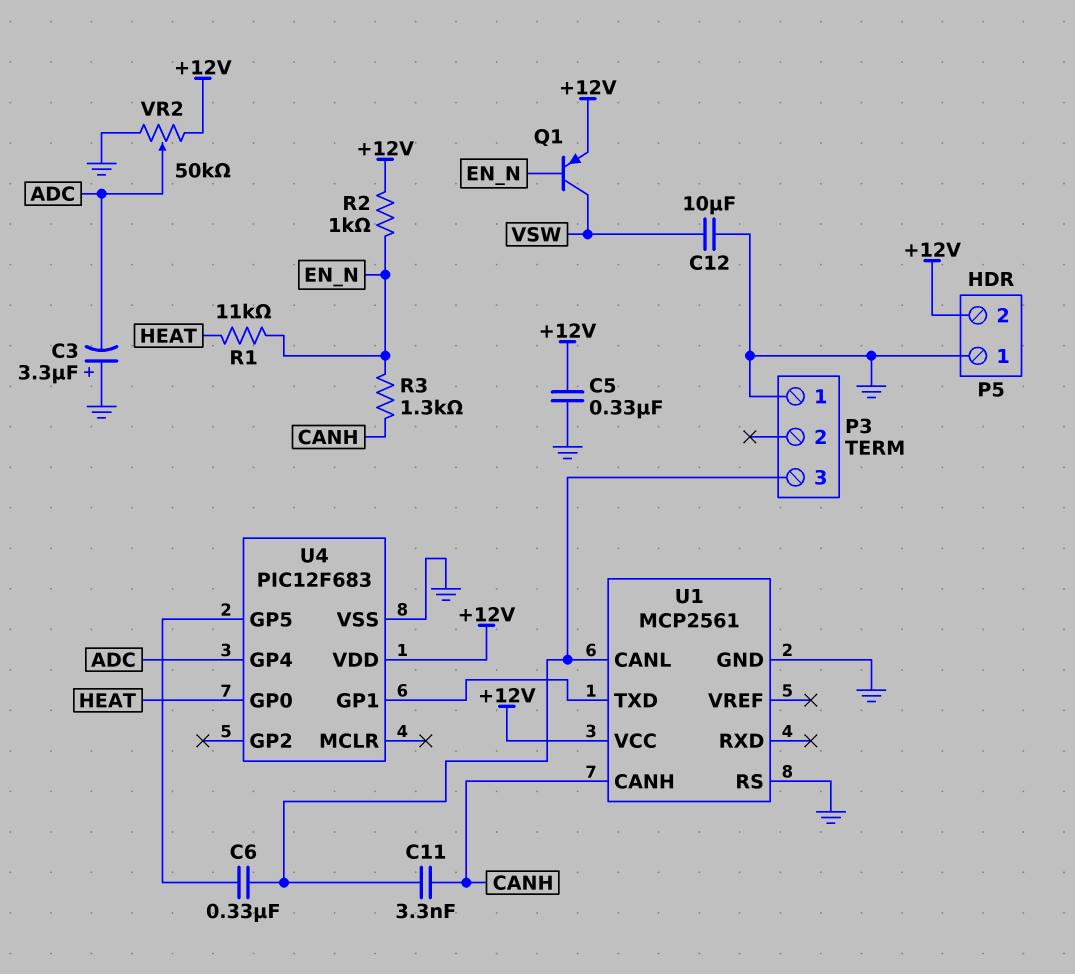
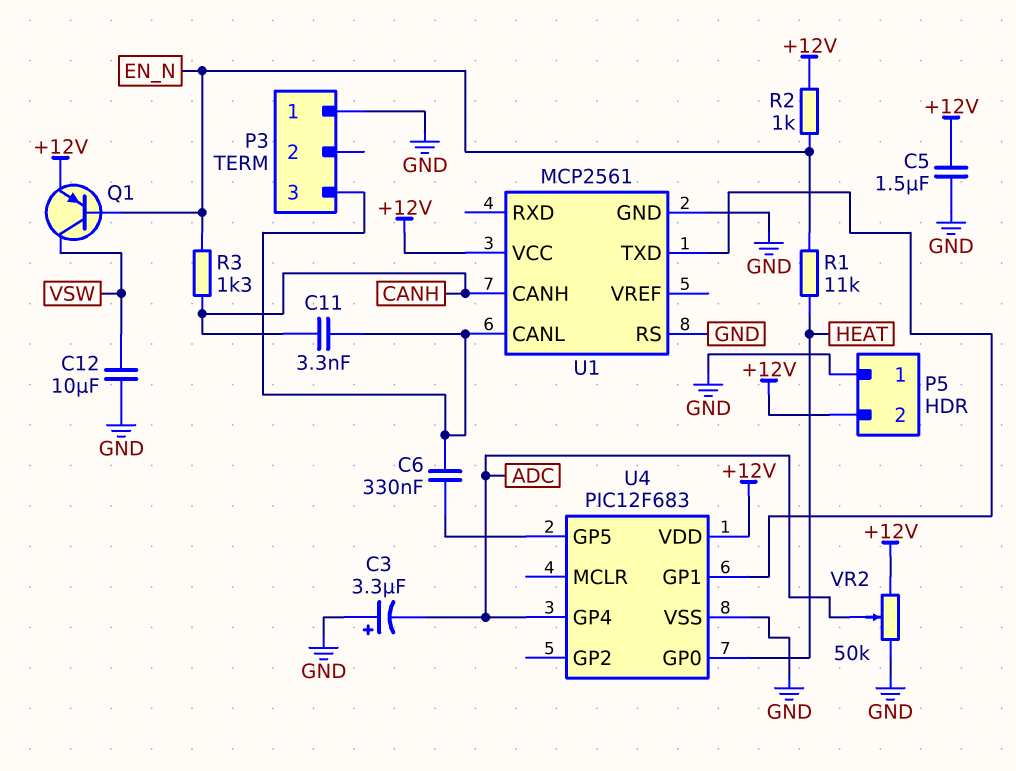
C5: 330nF (+12V, GND) -> 1.5uF (+12V, GND)

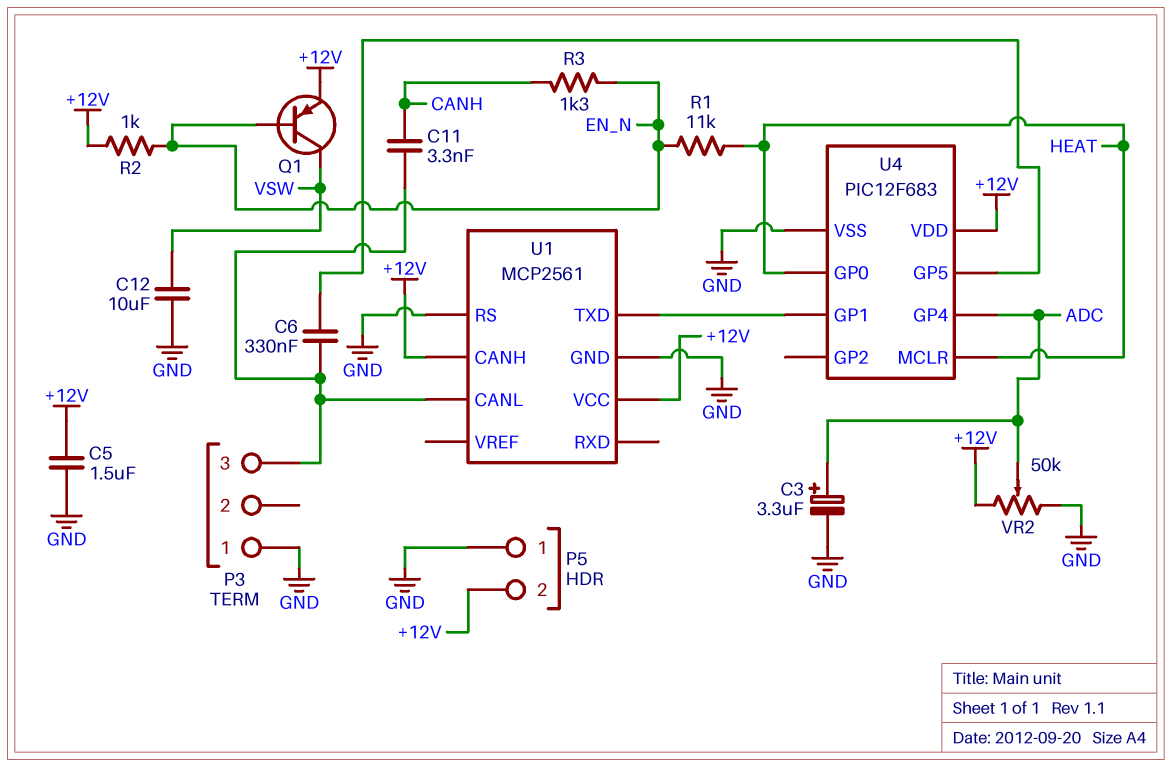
C3: 3.3uF (plus GND, minus ADC) -> 3.3uF (plus ADC, minus GND)
U1 pin CANH: CANH -> +12V
U4 pin MCLR: none -> HEAT

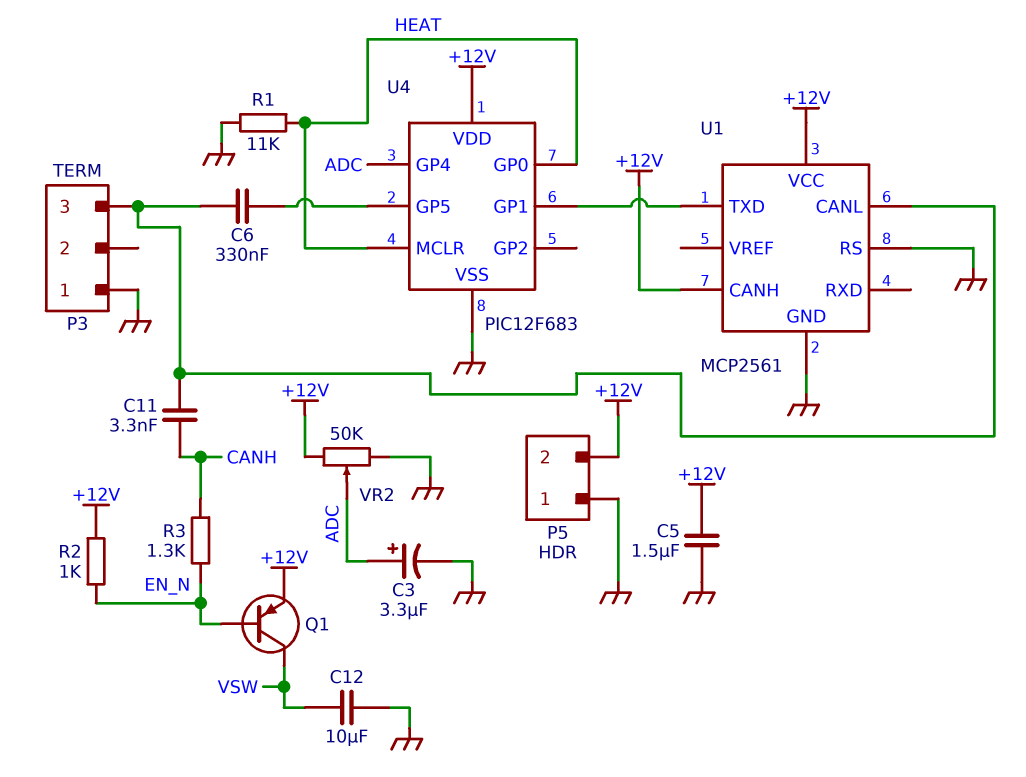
R1: 11k (EN_N, HEAT) -> 11k (GND, HEAT)

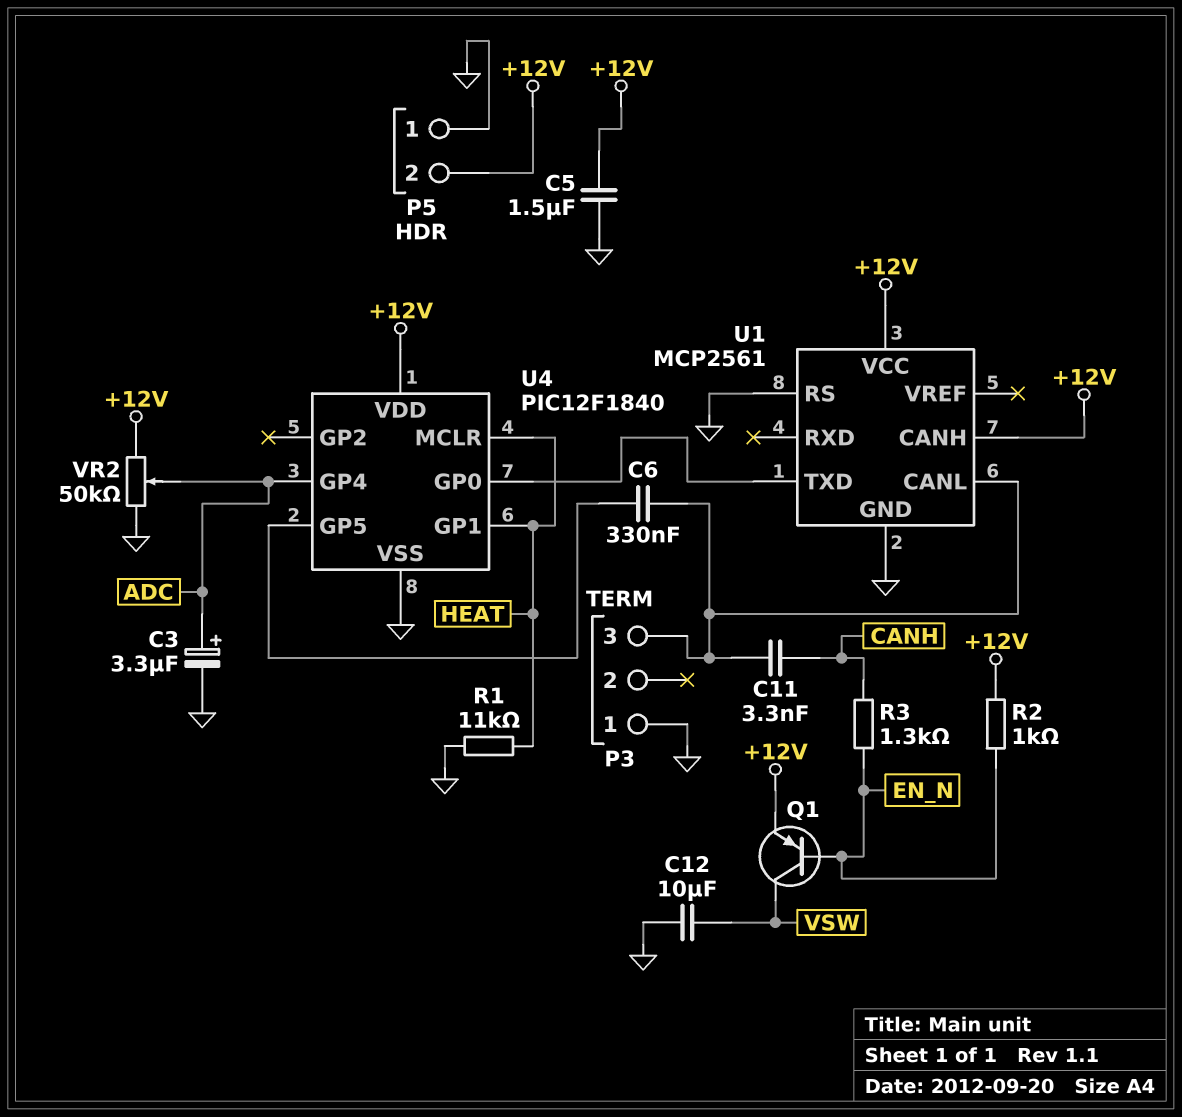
U4: PIC12F683 -> PIC12F1840
U4 pin GP0: HEAT -> U1/TXD
U4 pin GP1: U1/TXD -> HEAT

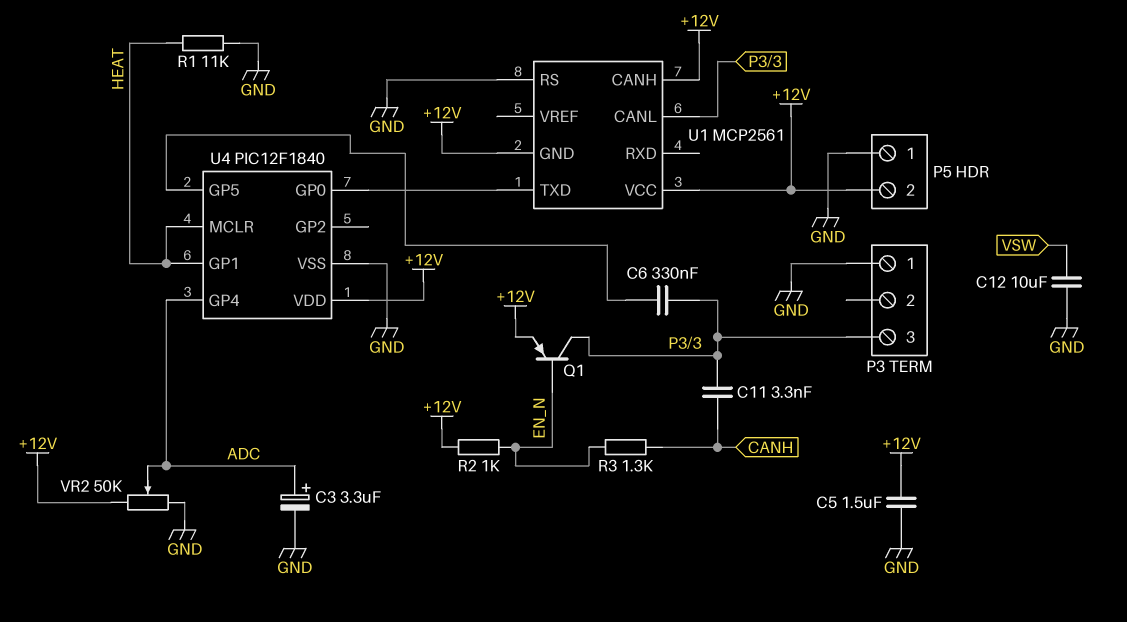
Q1: PNP (B EN_N, C VSW, E +12V) -> PNP (B EN_N, C P3/3, E +12V)
U1 pin GND: GND -> +12V

